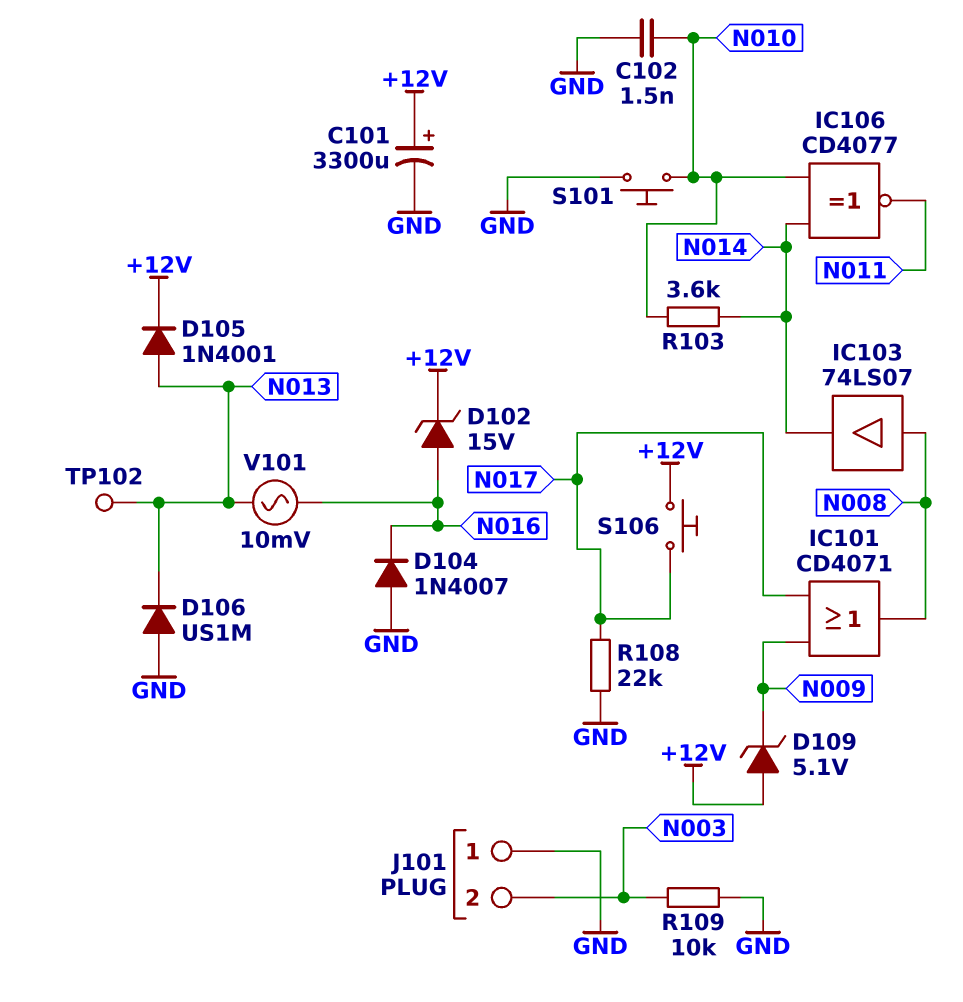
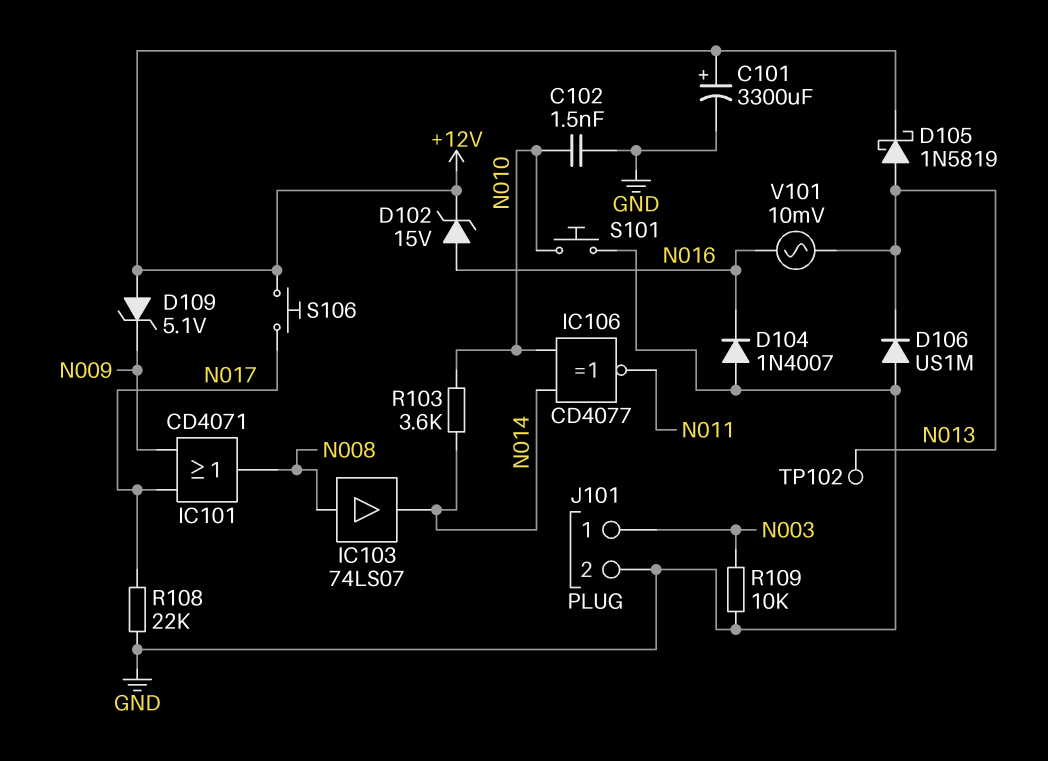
D105: diode 1N4001 (A N013, K +12V) -> schottky 1N5819 (A N013, K +12V)
J101 pin 1: GND -> N003
J101 pin 2: N003 -> GND

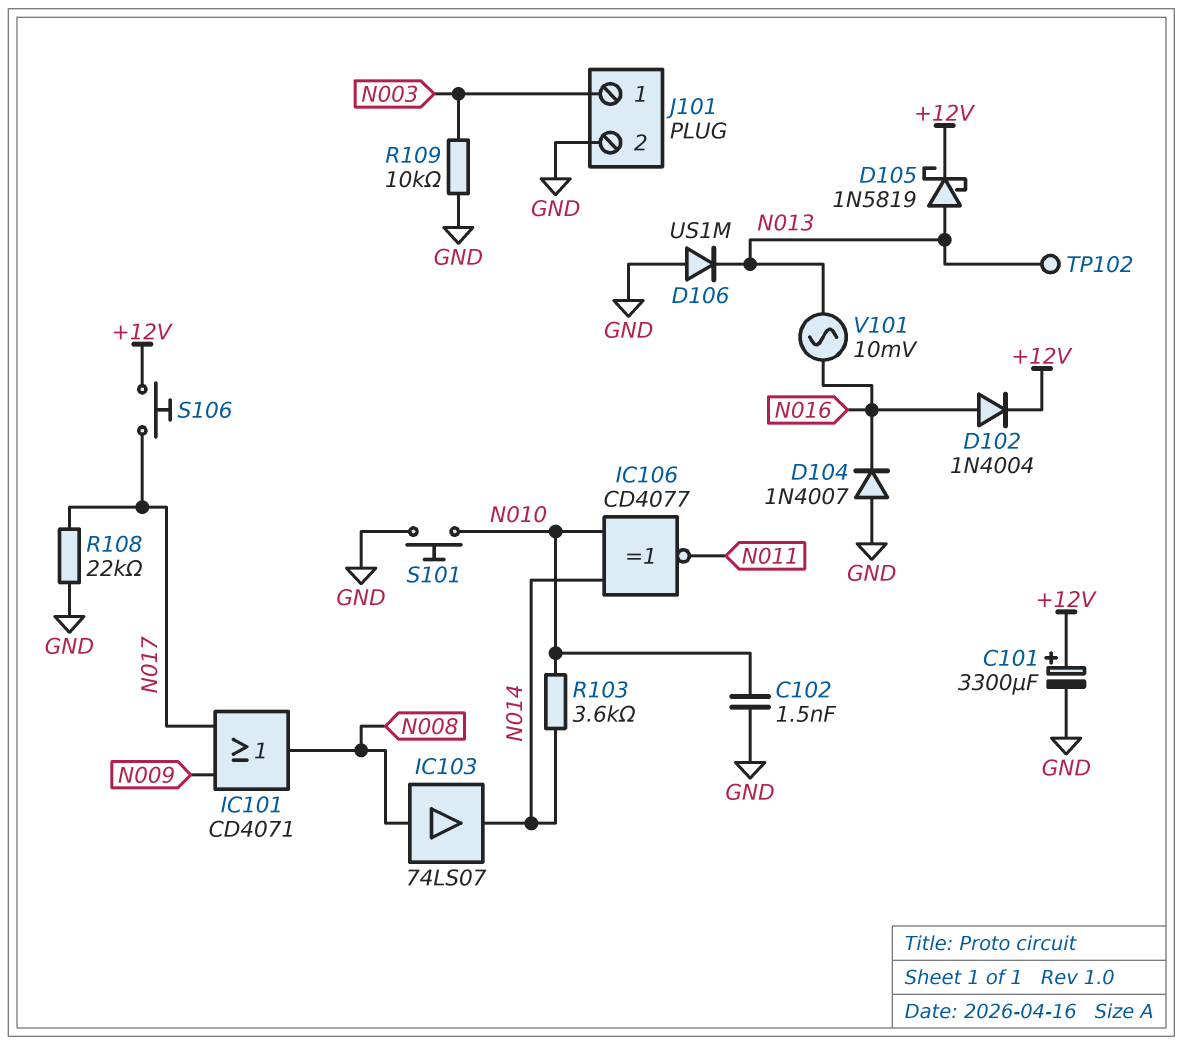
D102: zener 15V (A N016, K +12V) -> diode 1N4004 (A N016, K +12V)
D109: zener 5.1V (A +12V, K N009) -> none

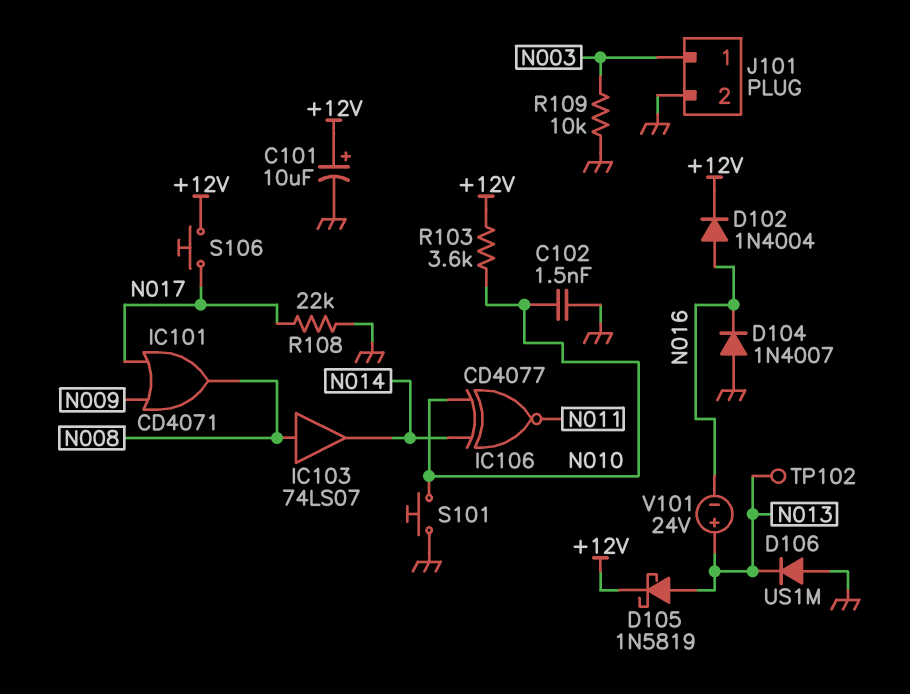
C101: 3300uF (plus +12V, minus GND) -> 10uF (plus +12V, minus GND)
R103: 3.6k (N010, N014) -> 3.6k (+12V, N010)
V101: AC 10mV (N013, N016) -> 24V (plus N013, minus N016)

